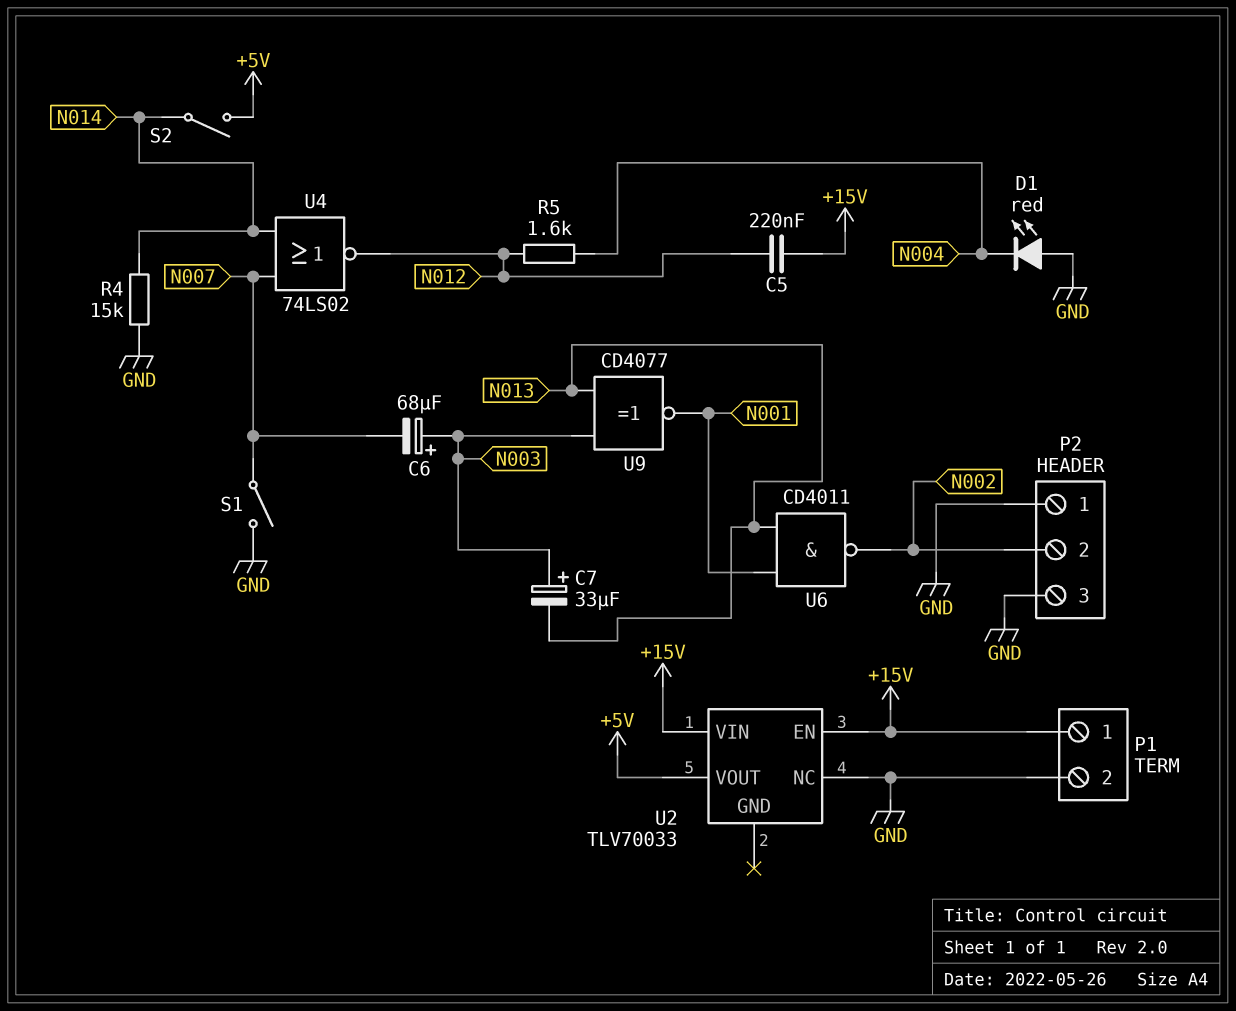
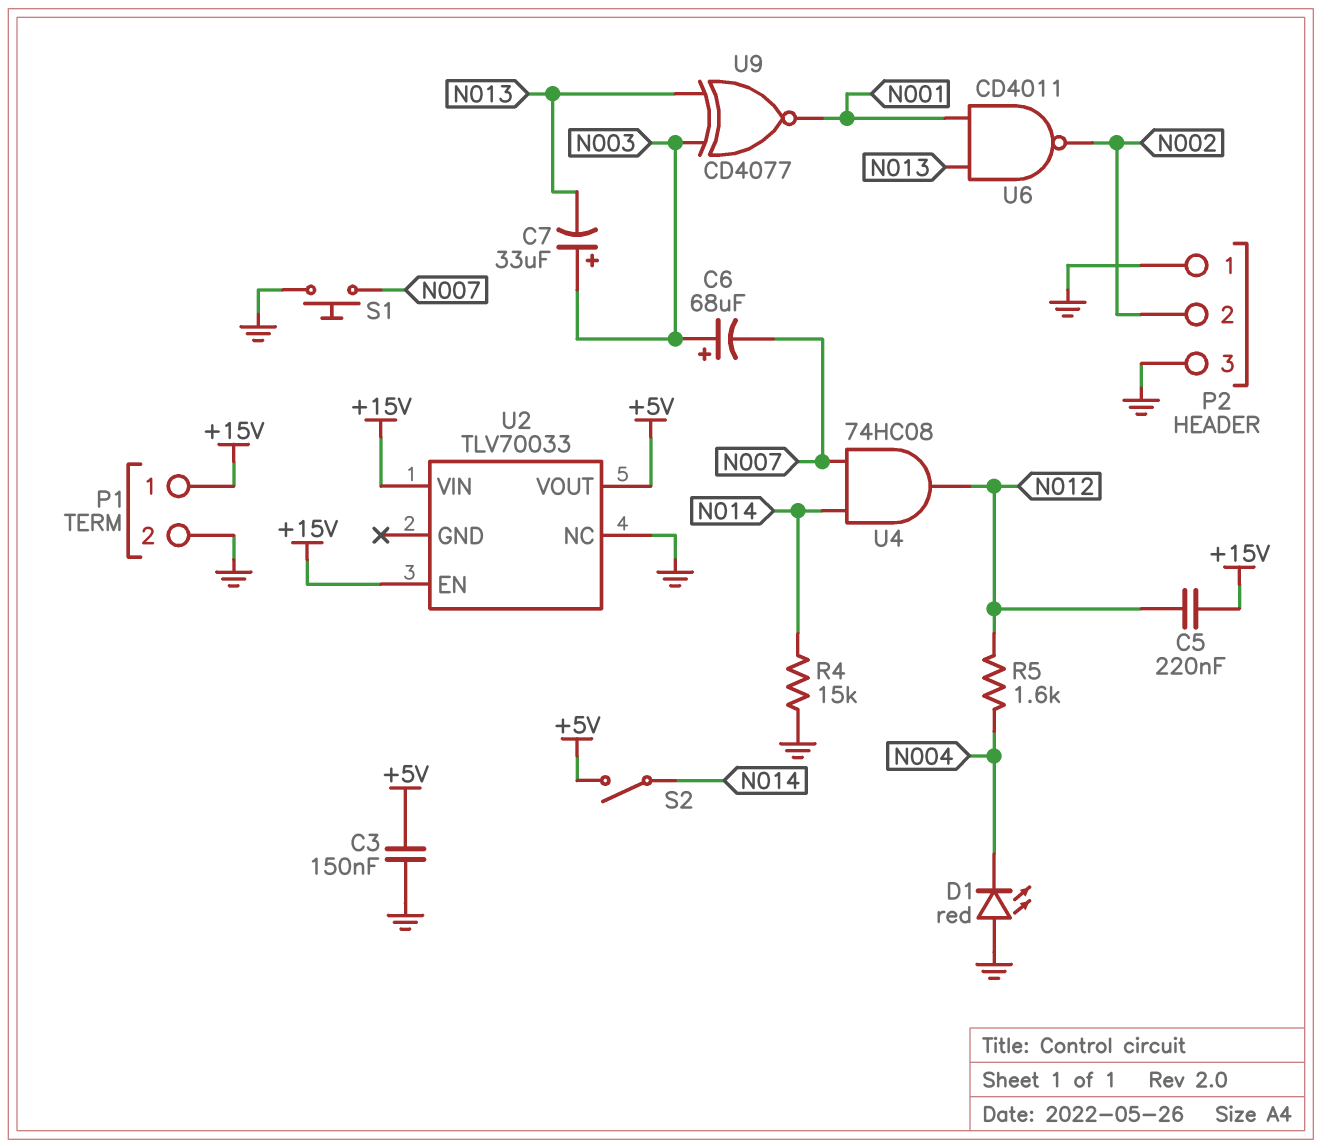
C3: none -> 150nF (+5V, GND)
S1: switch (GND, N007) -> button (GND, N007)
U4: NOR 74LS02 (in N007, in N014, out N012) -> AND 74HC08 (in N007, in N014, out N012)

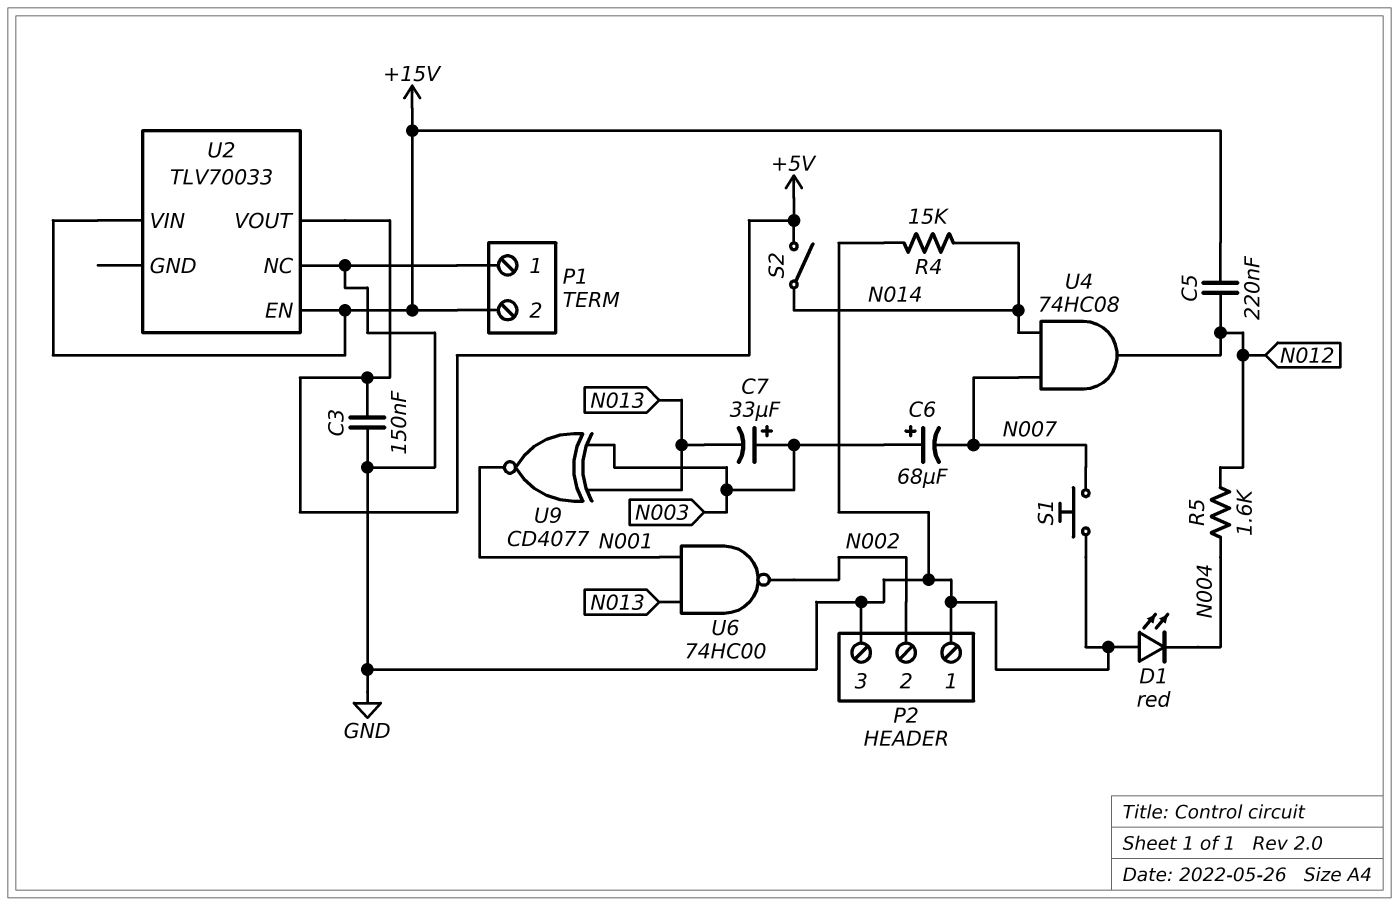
P1 pin 1: +15V -> GND
P1 pin 2: GND -> +15V
U6: NAND CD4011 (in N001, in N013, out N002) -> NAND 74HC00 (in N001, in N013, out N002)

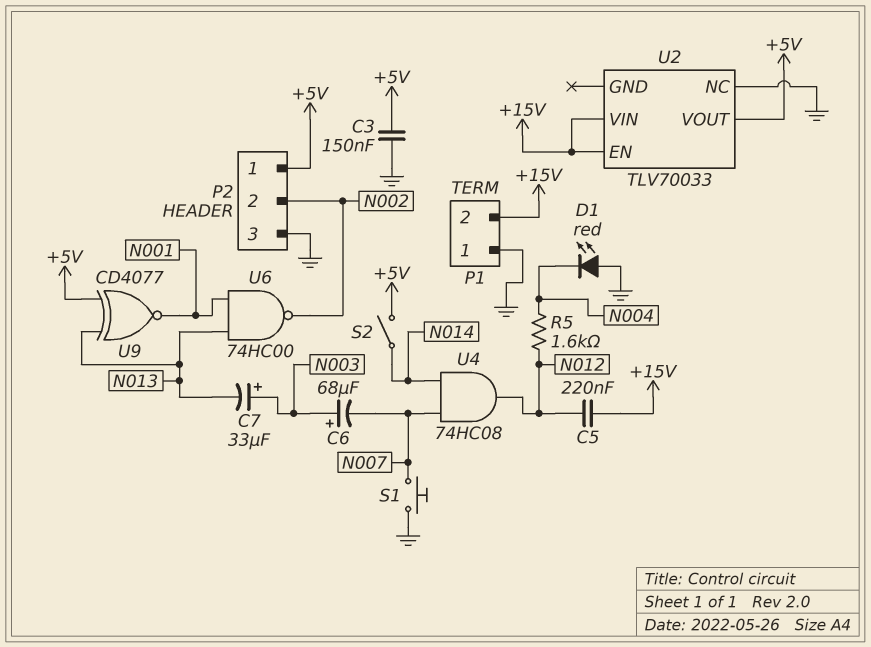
P2 pin 1: GND -> +5V
R4: 15k (GND, N014) -> none
U9: XNOR CD4077 (in N003, in N013, out N001) -> XNOR CD4077 (in +5V, in N013, out N001)

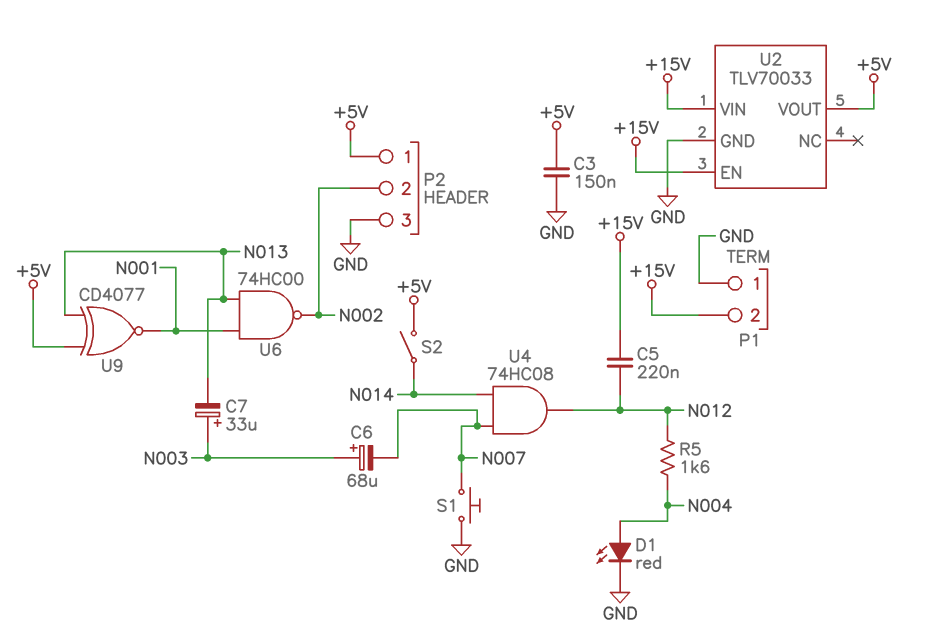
D1: LED red (A GND, K N004) -> LED red (A N004, K GND)
U2 pin GND: none -> GND
U2 pin NC: GND -> none

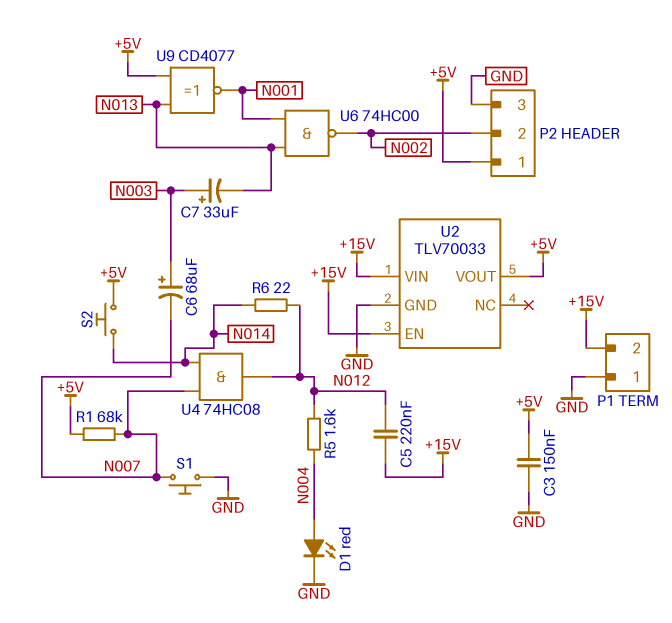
R1: none -> 68k (+5V, N007)
R6: none -> 22 (N012, N014)
S2: switch (+5V, N014) -> button (+5V, N014)

